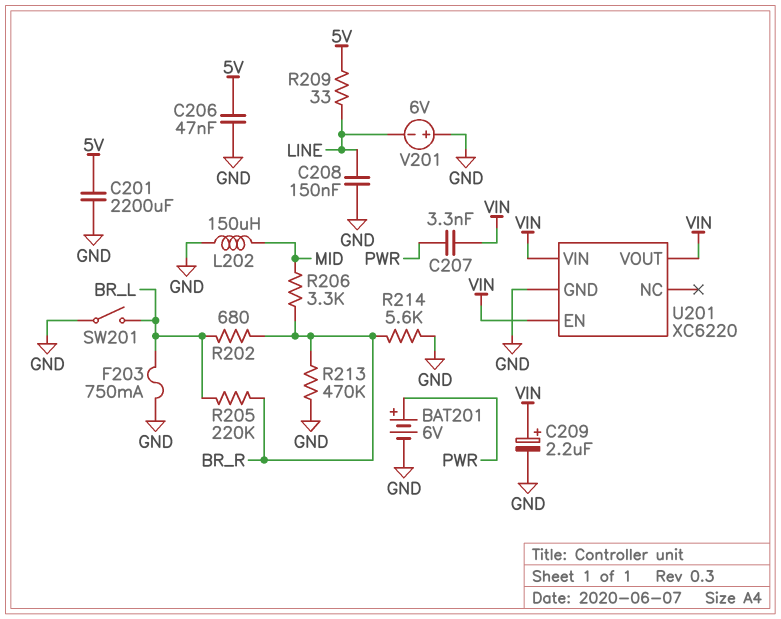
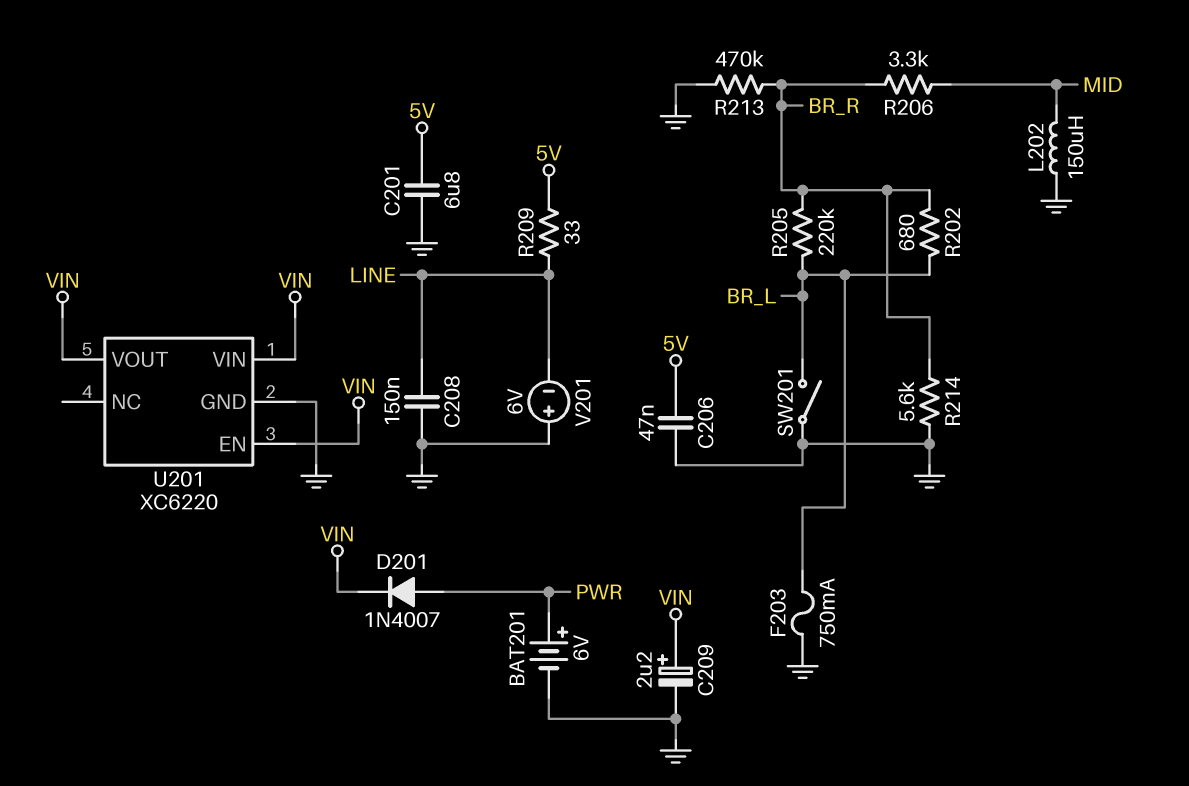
C201: 2200uF (5V, GND) -> 6.8uF (5V, GND)
C207: 3.3nF (PWR, VIN) -> none
D201: none -> diode 1N4007 (A PWR, K VIN)

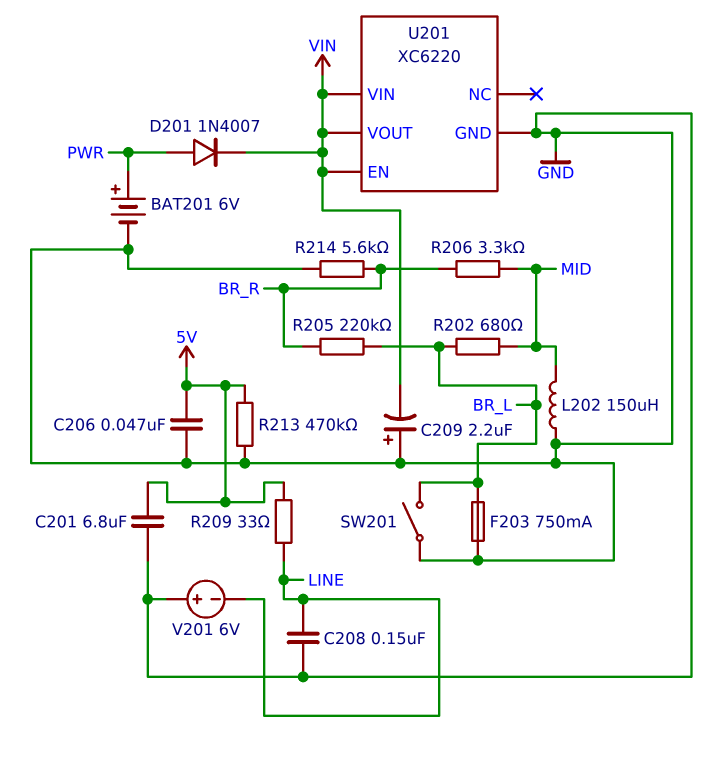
C209: 2.2uF (plus VIN, minus GND) -> 2.2uF (plus GND, minus VIN)
R202: 680 (BR_L, BR_R) -> 680 (BR_L, MID)
R213: 470k (BR_R, GND) -> 470k (5V, GND)

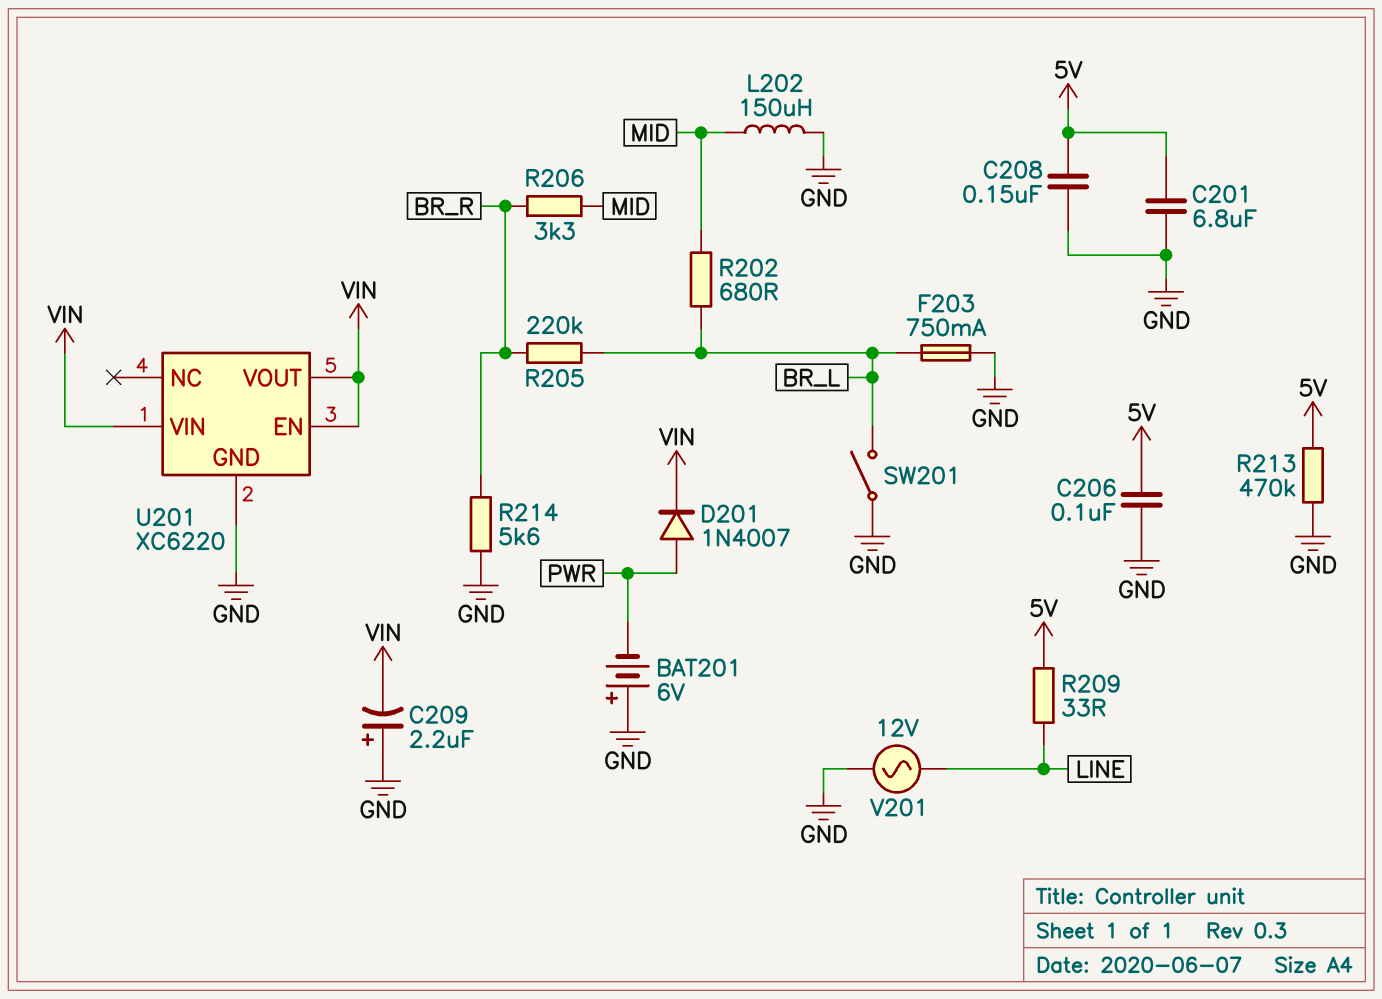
BAT201: 6V (plus PWR, minus GND) -> 6V (plus GND, minus PWR)
C206: 47nF (5V, GND) -> 100nF (5V, GND)
C208: 150nF (GND, LINE) -> 150nF (5V, GND)
V201: 6V (plus GND, minus LINE) -> AC 12V (GND, LINE)

